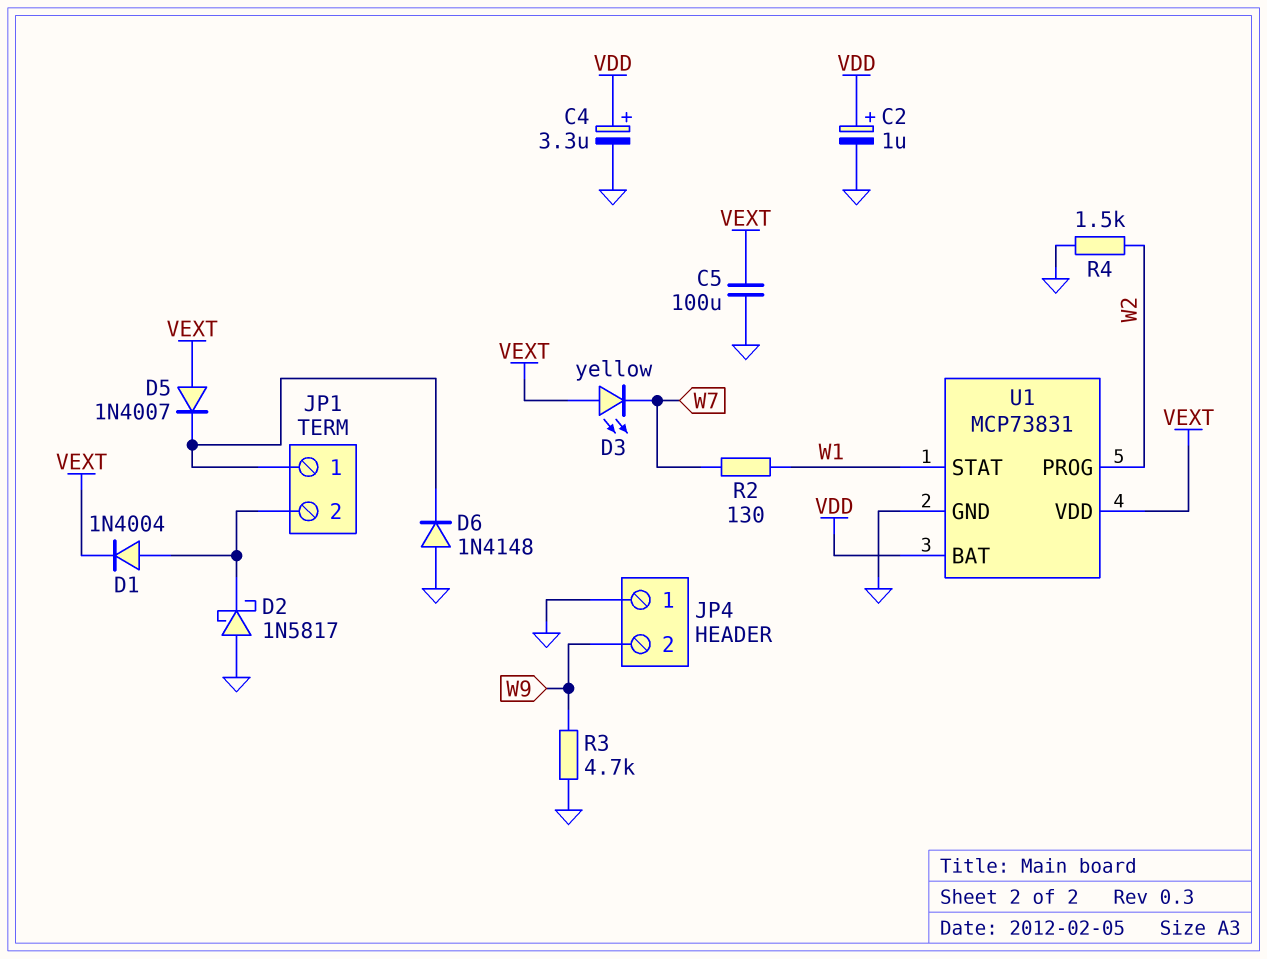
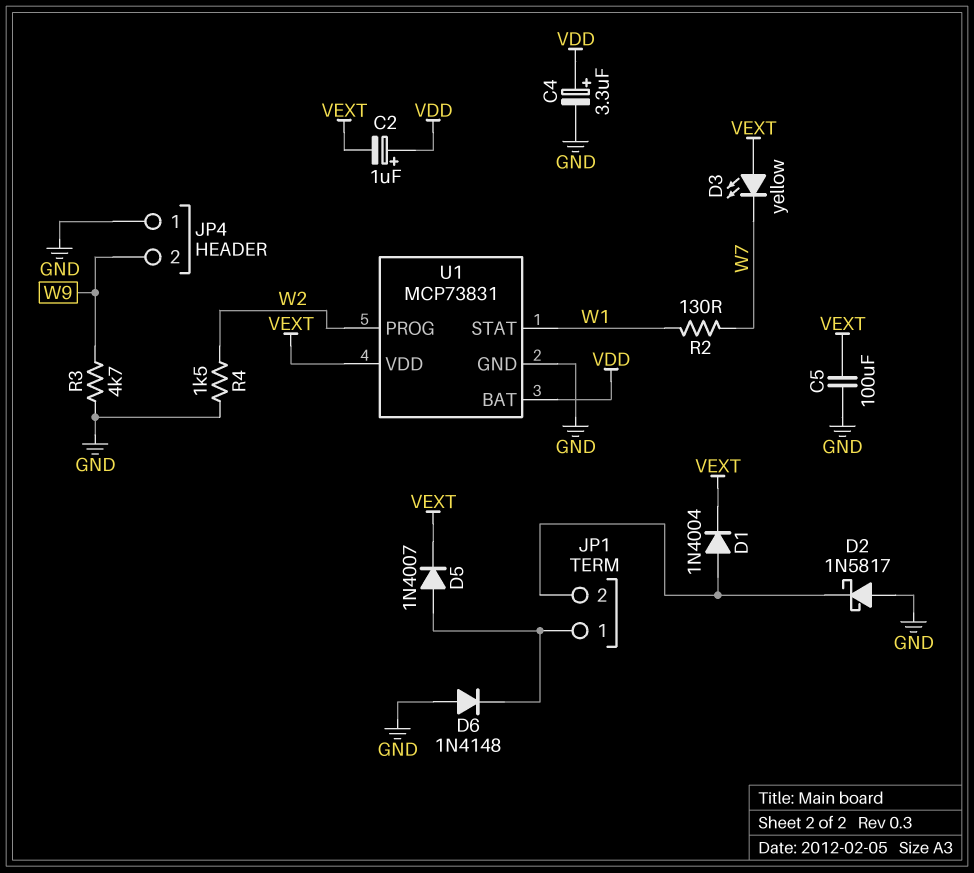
C2: 1uF (plus VDD, minus GND) -> 1uF (plus VDD, minus VEXT)
D5: diode 1N4007 (A VEXT, K JP1/1) -> diode 1N4007 (A JP1/1, K VEXT)

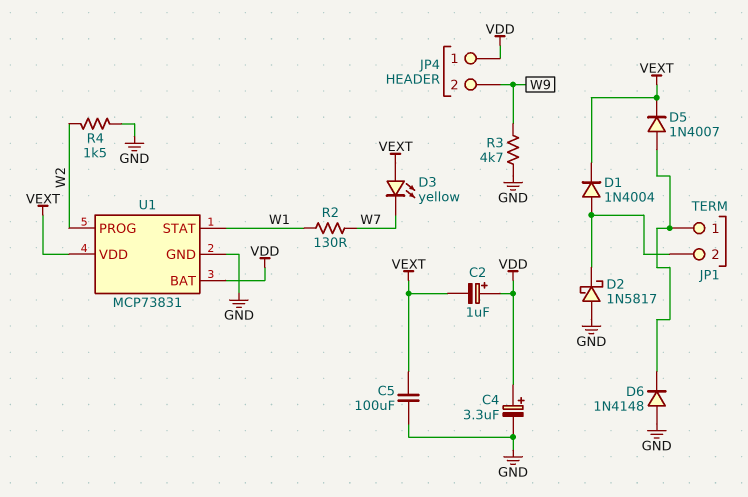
JP4 pin 1: GND -> VDD

